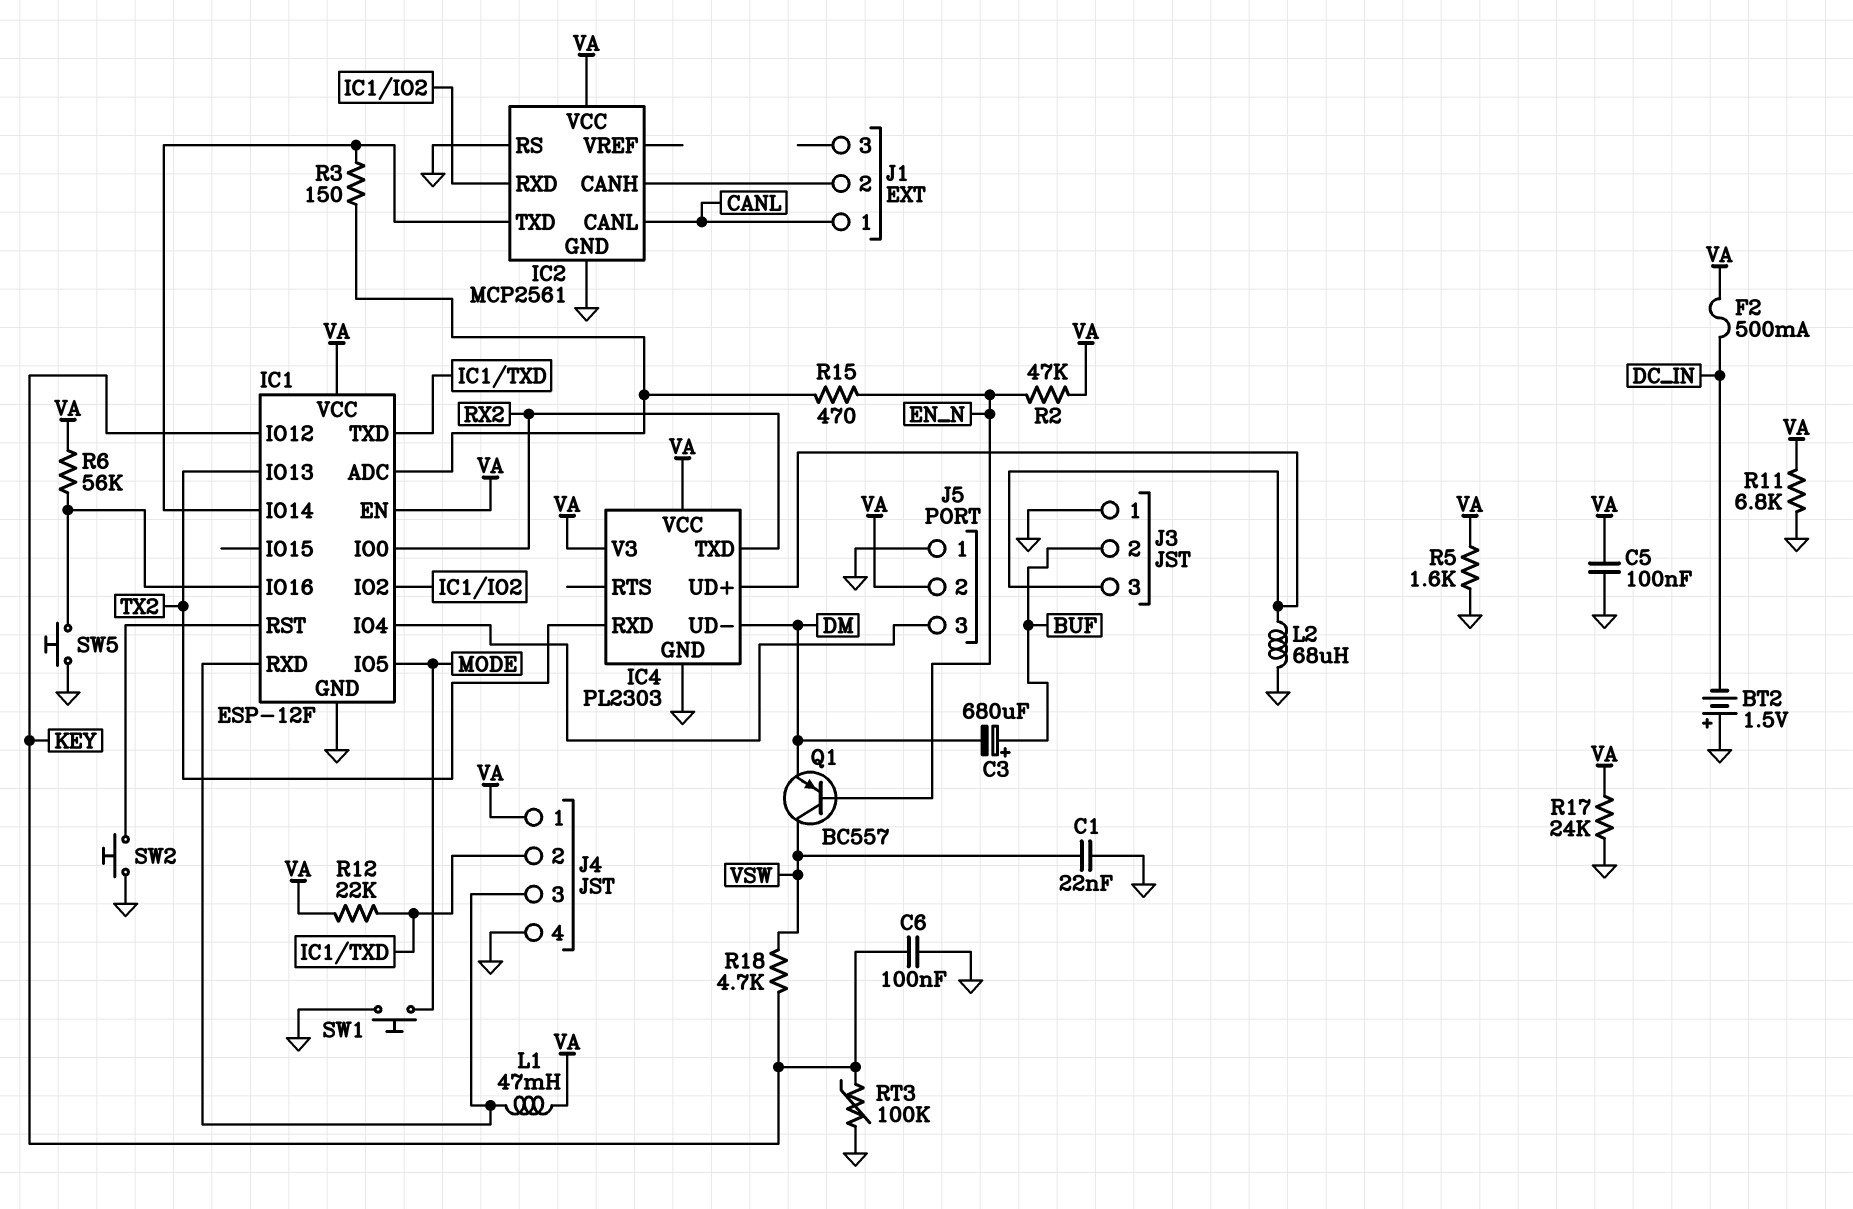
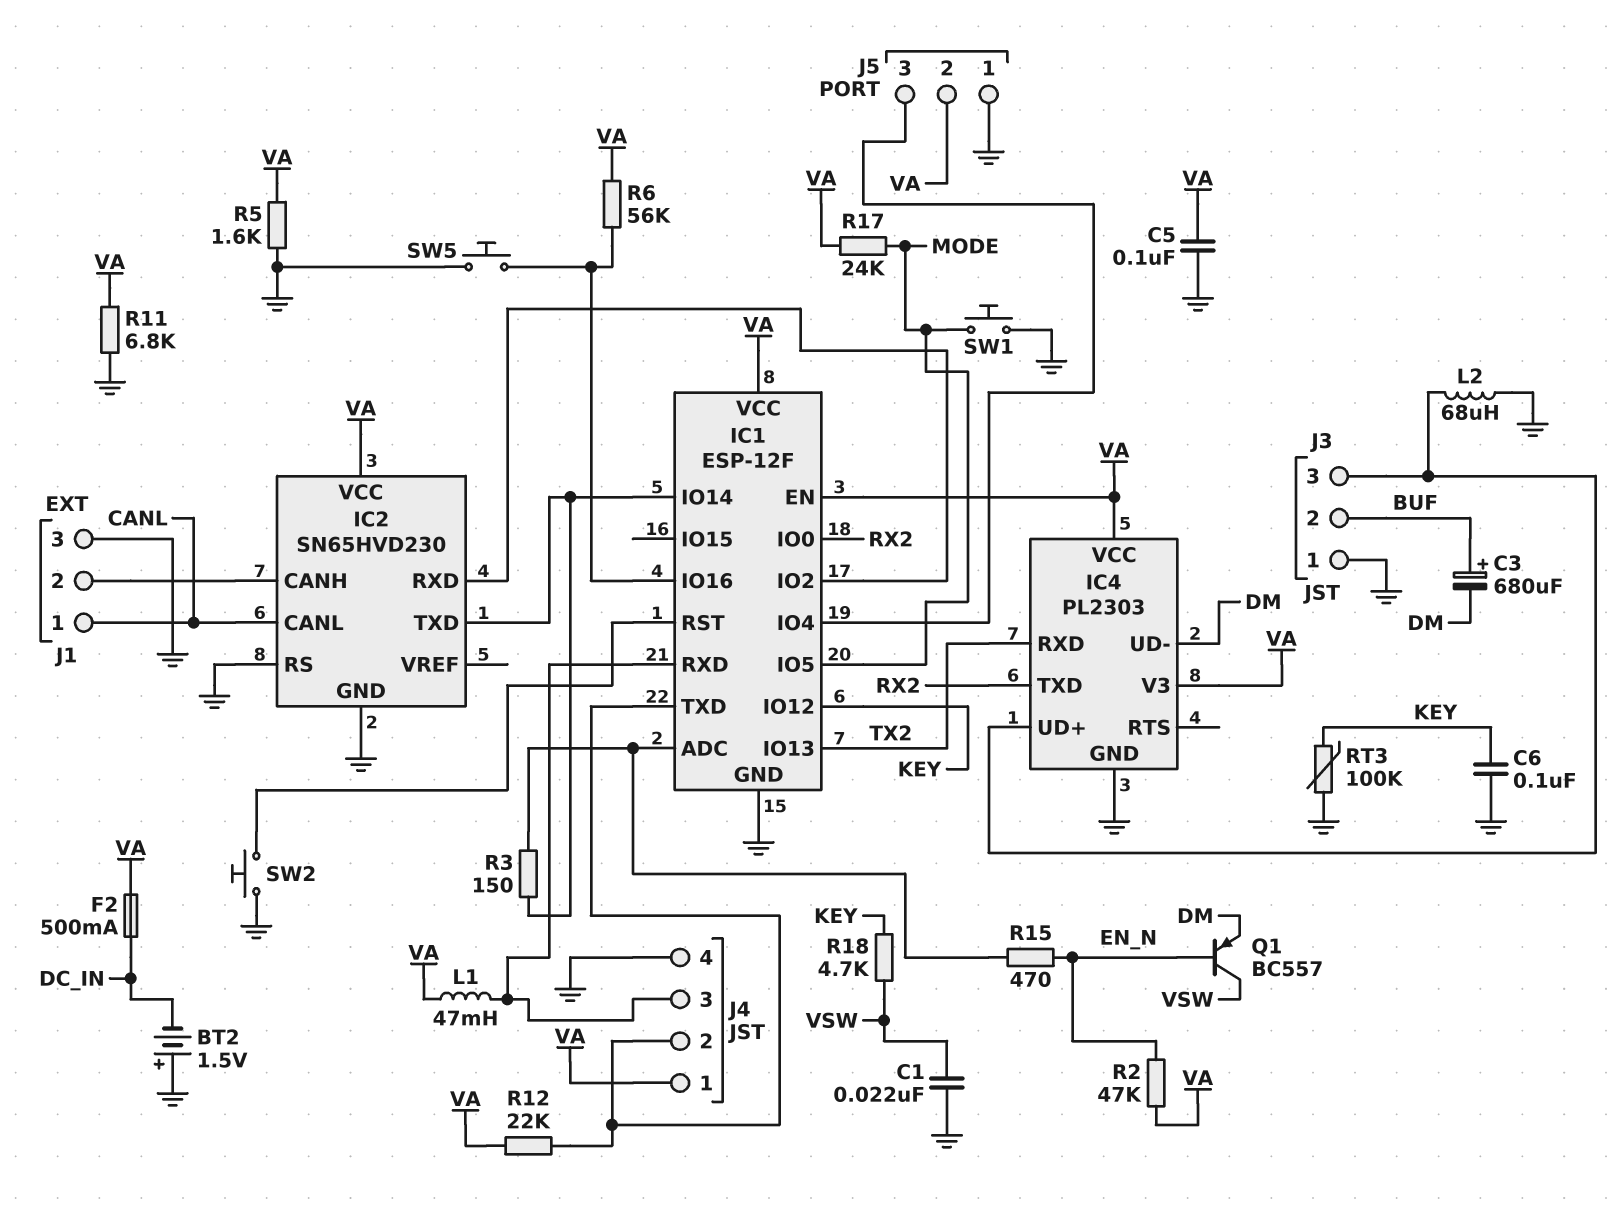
IC2: MCP2561 -> SN65HVD230
J1 pin 3: none -> GND
R17: 24k (GND, VA) -> 24k (MODE, VA)

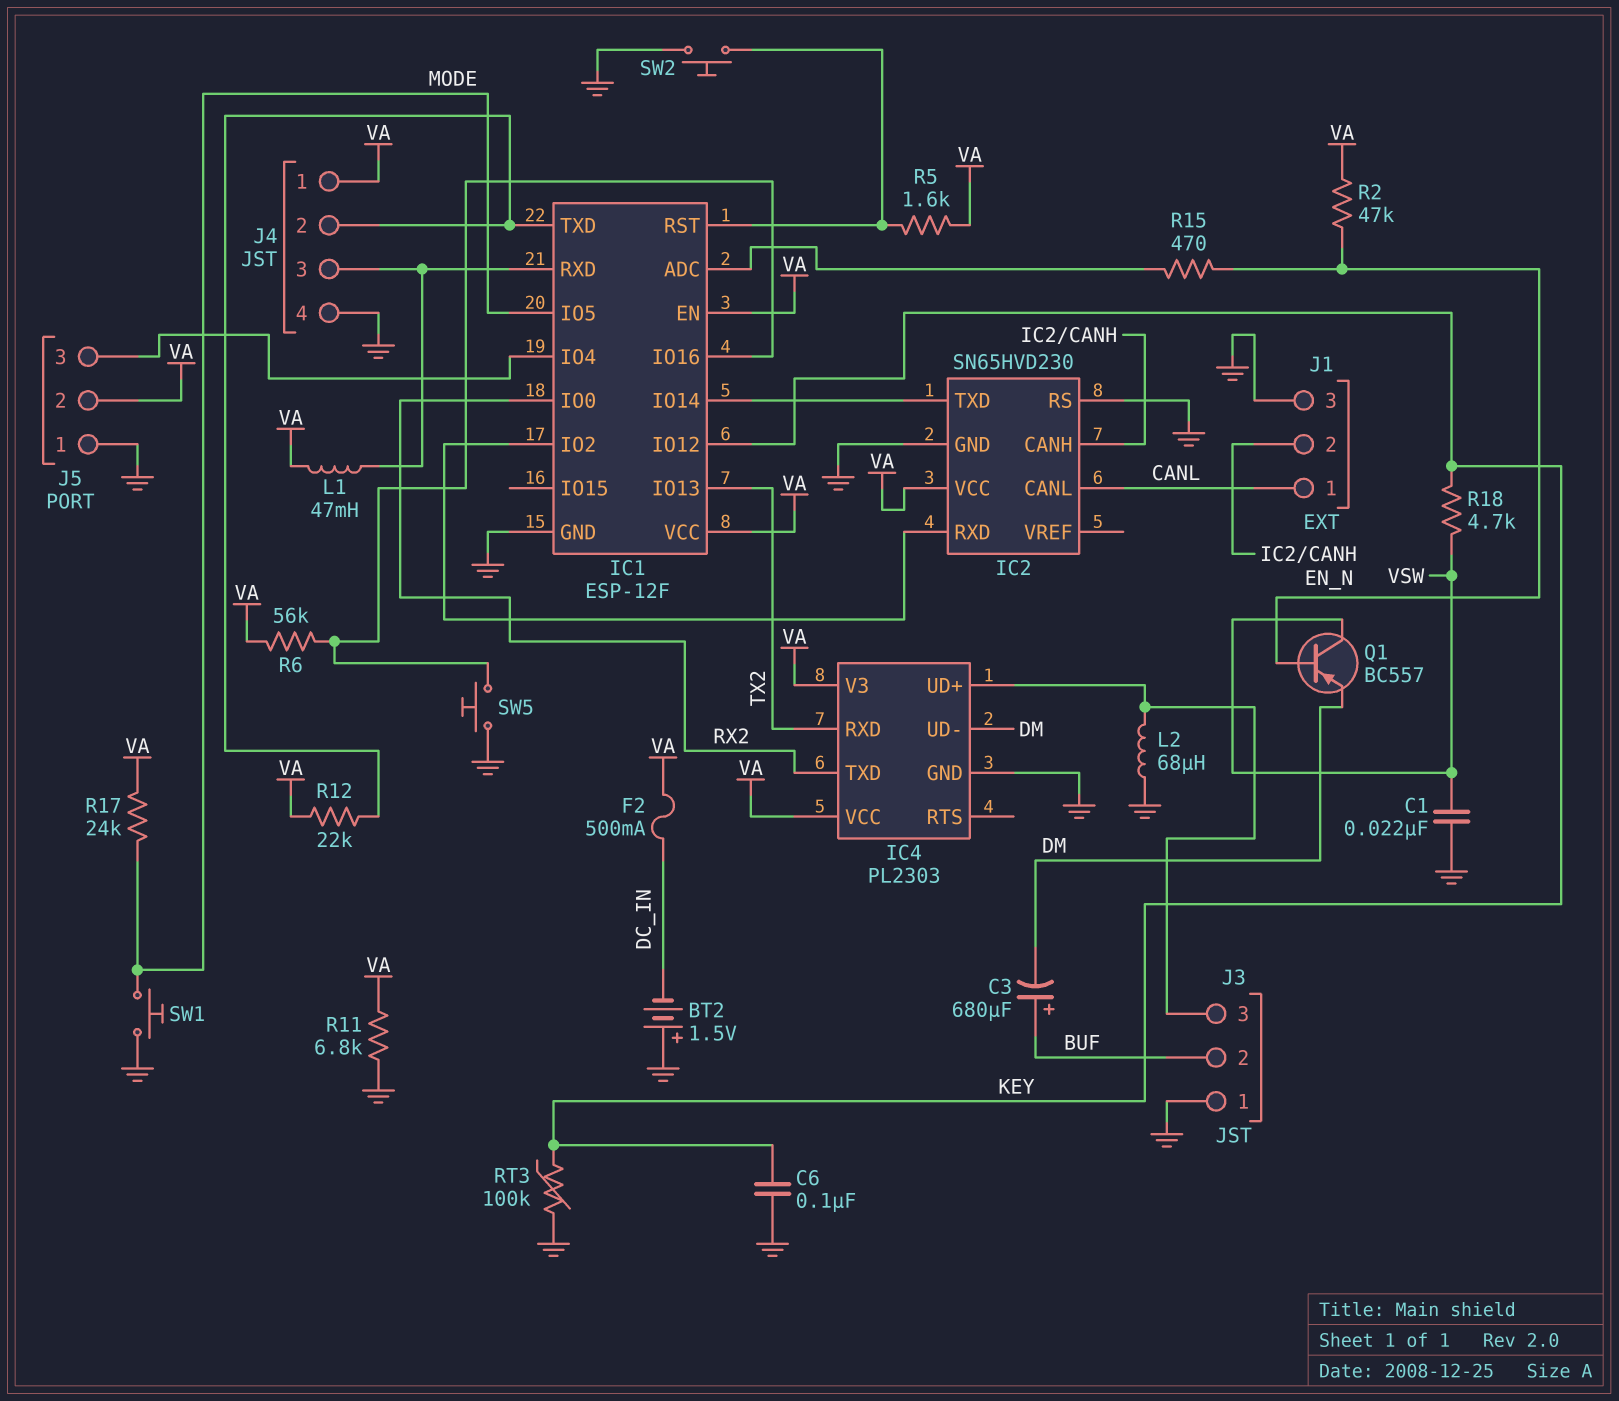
C5: 100nF (GND, VA) -> none
R3: 150 (IC1/ADC, IC1/IO14) -> none
R5: 1.6k (GND, VA) -> 1.6k (IC1/RST, VA)

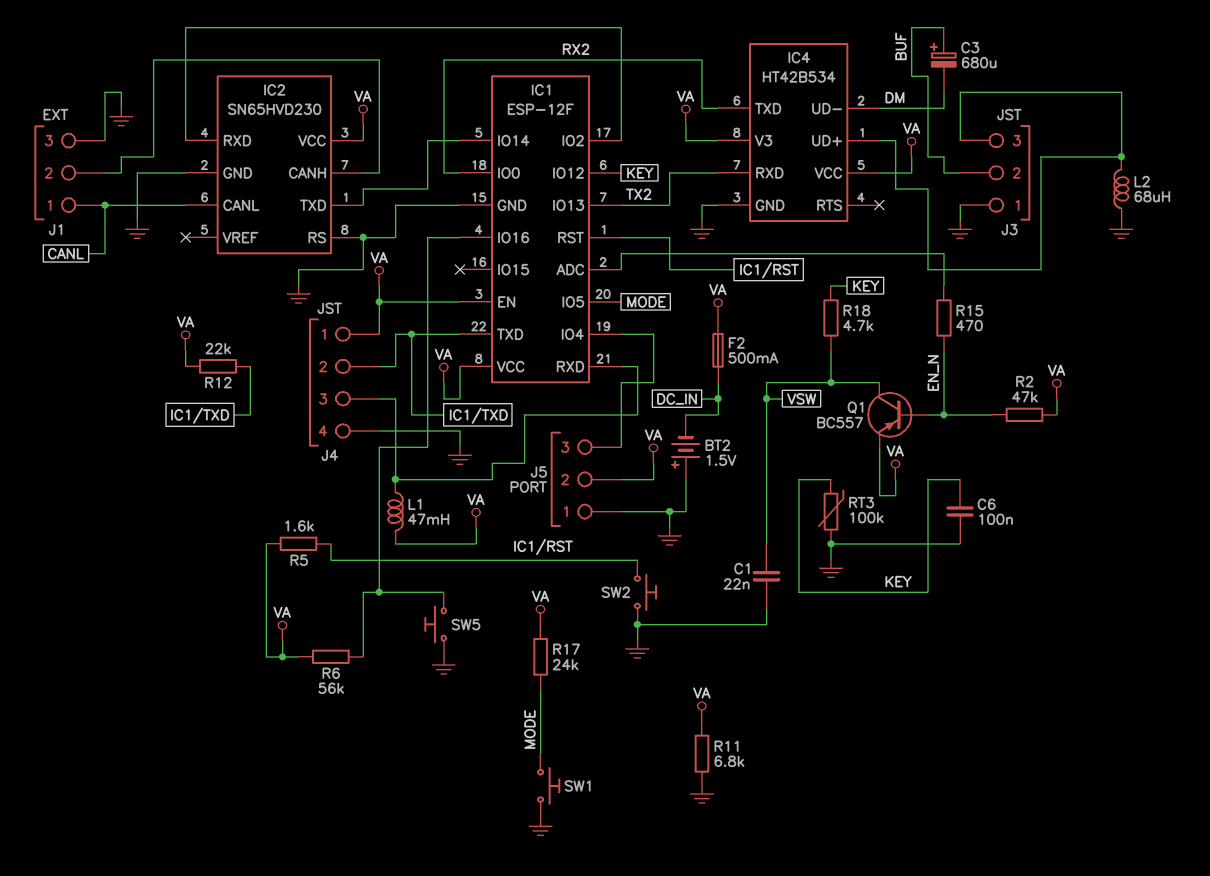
IC4: PL2303 -> HT42B534
Q1: PNP BC557 (B EN_N, C VSW, E DM) -> PNP BC557 (B EN_N, C VSW, E VA)

